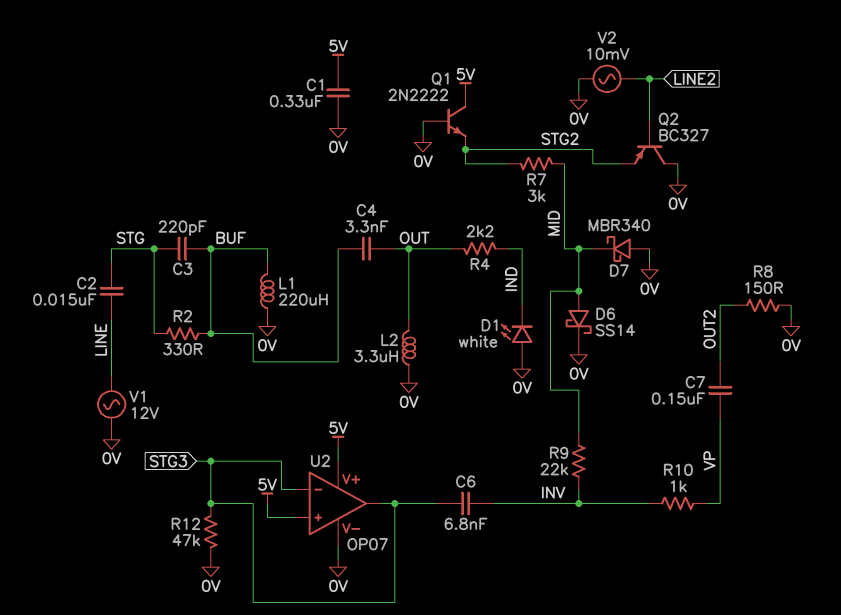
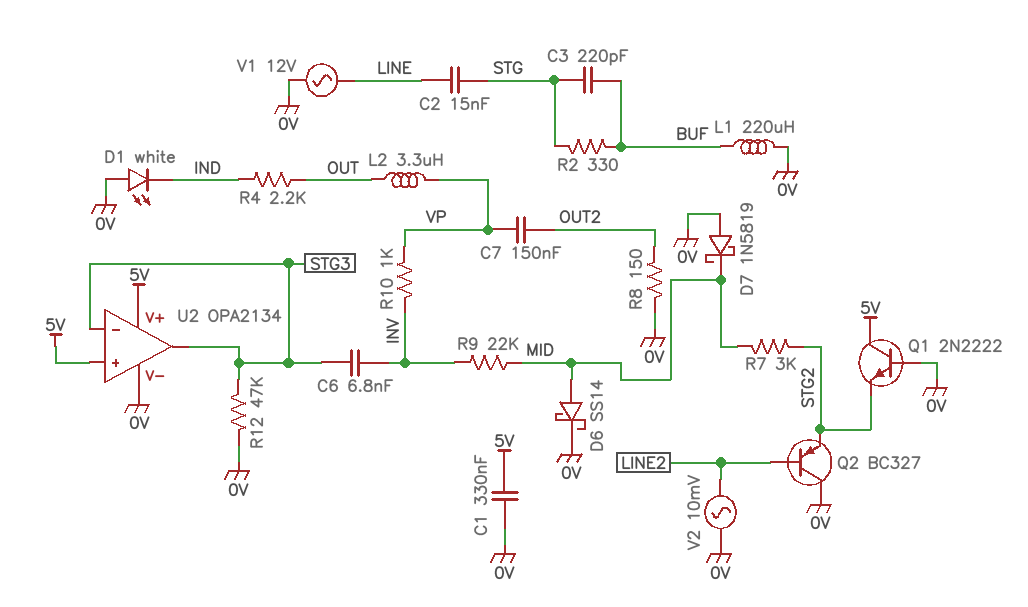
C4: 3.3nF (BUF, OUT) -> none
D7: schottky MBR340 (A 0V, K MID) -> schottky 1N5819 (A 0V, K MID)
L2: 3.3uH (0V, OUT) -> 3.3uH (OUT, VP)
U2: OP07 -> OPA2134

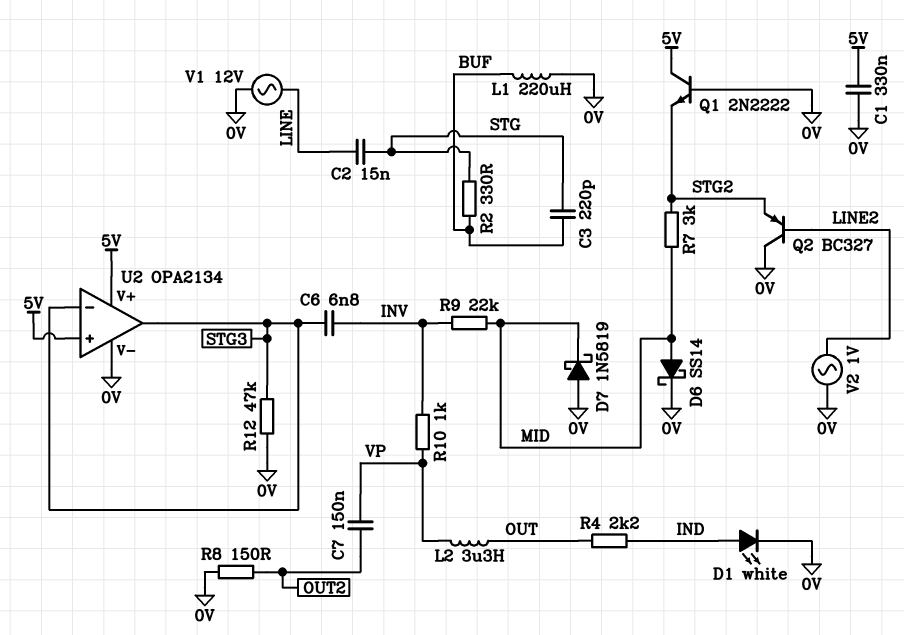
D1: LED white (A 0V, K IND) -> LED white (A IND, K 0V)
V2: AC 10mV (0V, LINE2) -> AC 1V (0V, LINE2)

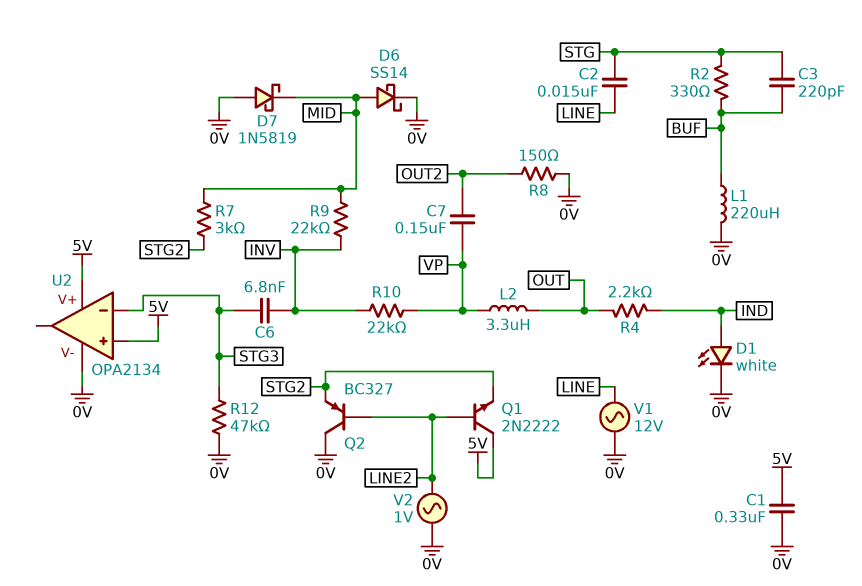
Q1: NPN 2N2222 (B 0V, C 5V, E STG2) -> NPN 2N2222 (B LINE2, C 5V, E STG2)
R10: 1k (INV, VP) -> 22k (INV, VP)
U2 pin out: STG3 -> none

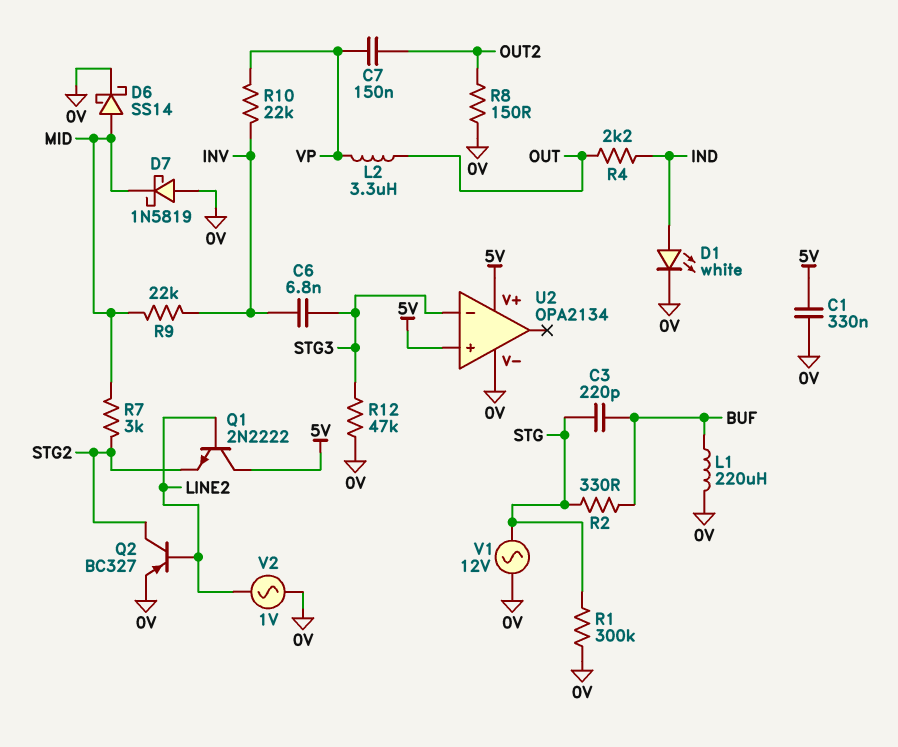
C2: 15nF (LINE, STG) -> none
Q2: PNP BC327 (B LINE2, C 0V, E STG2) -> PNP BC327 (B LINE2, C STG2, E 0V)
R1: none -> 300k (0V, STG)
V1: AC 12V (0V, LINE) -> AC 12V (0V, STG)

